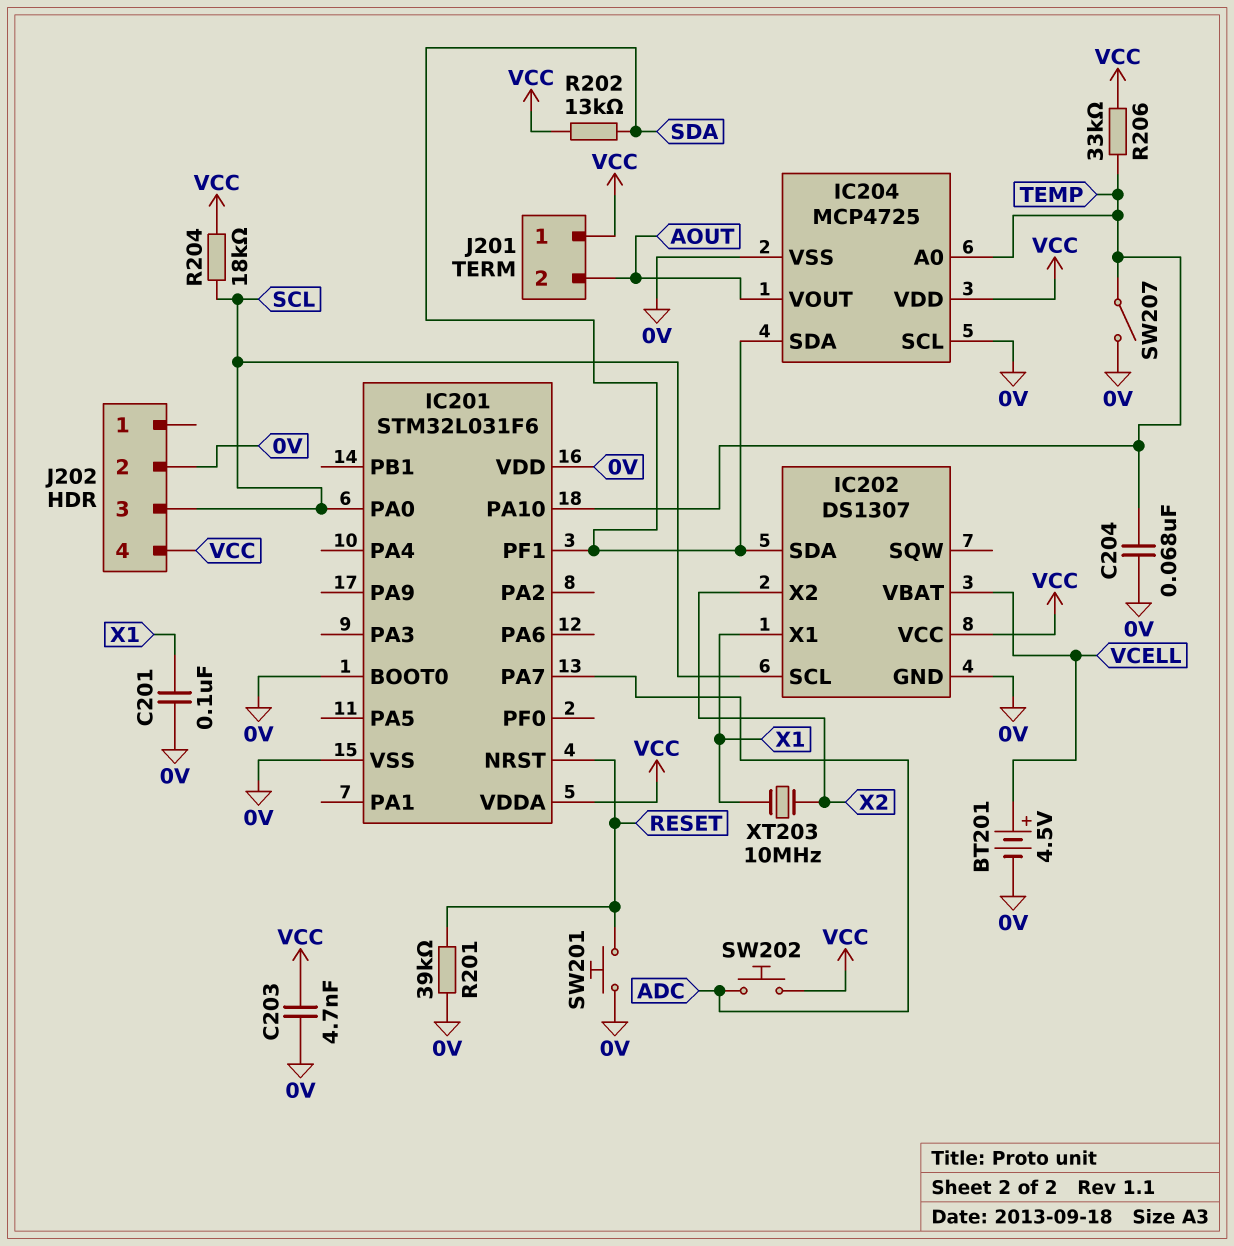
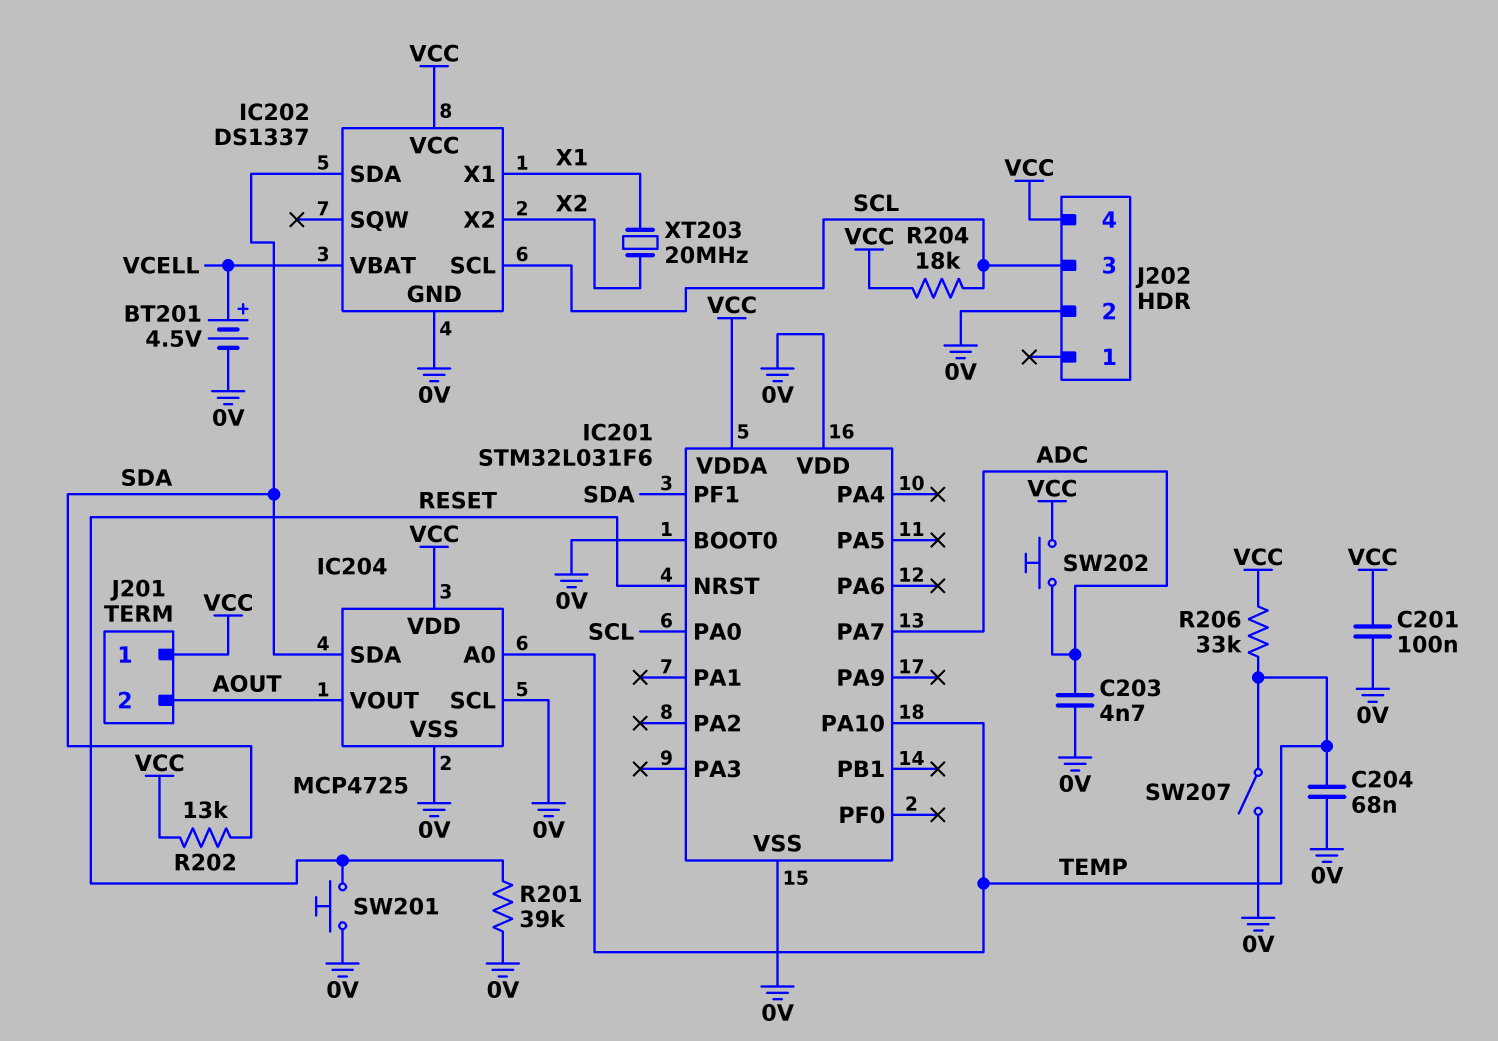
C201: 100nF (0V, X1) -> 100nF (0V, VCC)
C203: 4.7nF (0V, VCC) -> 4.7nF (0V, ADC)
IC202: DS1307 -> DS1337
XT203: 10MHz (X1, X2) -> 20MHz (X1, X2)

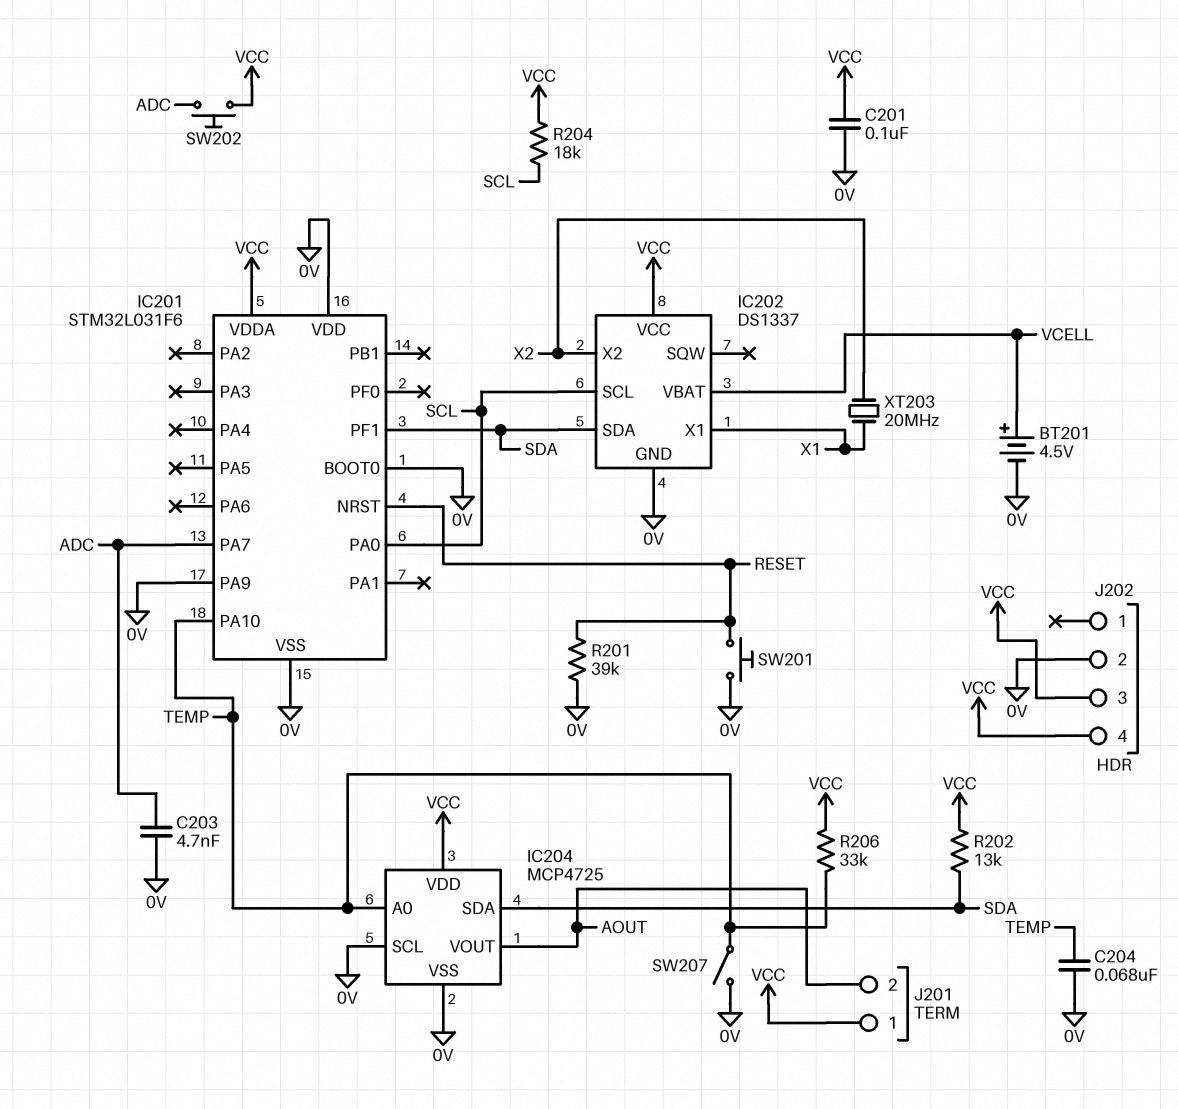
IC201 pin PA9: none -> 0V
J202 pin 3: SCL -> VCC

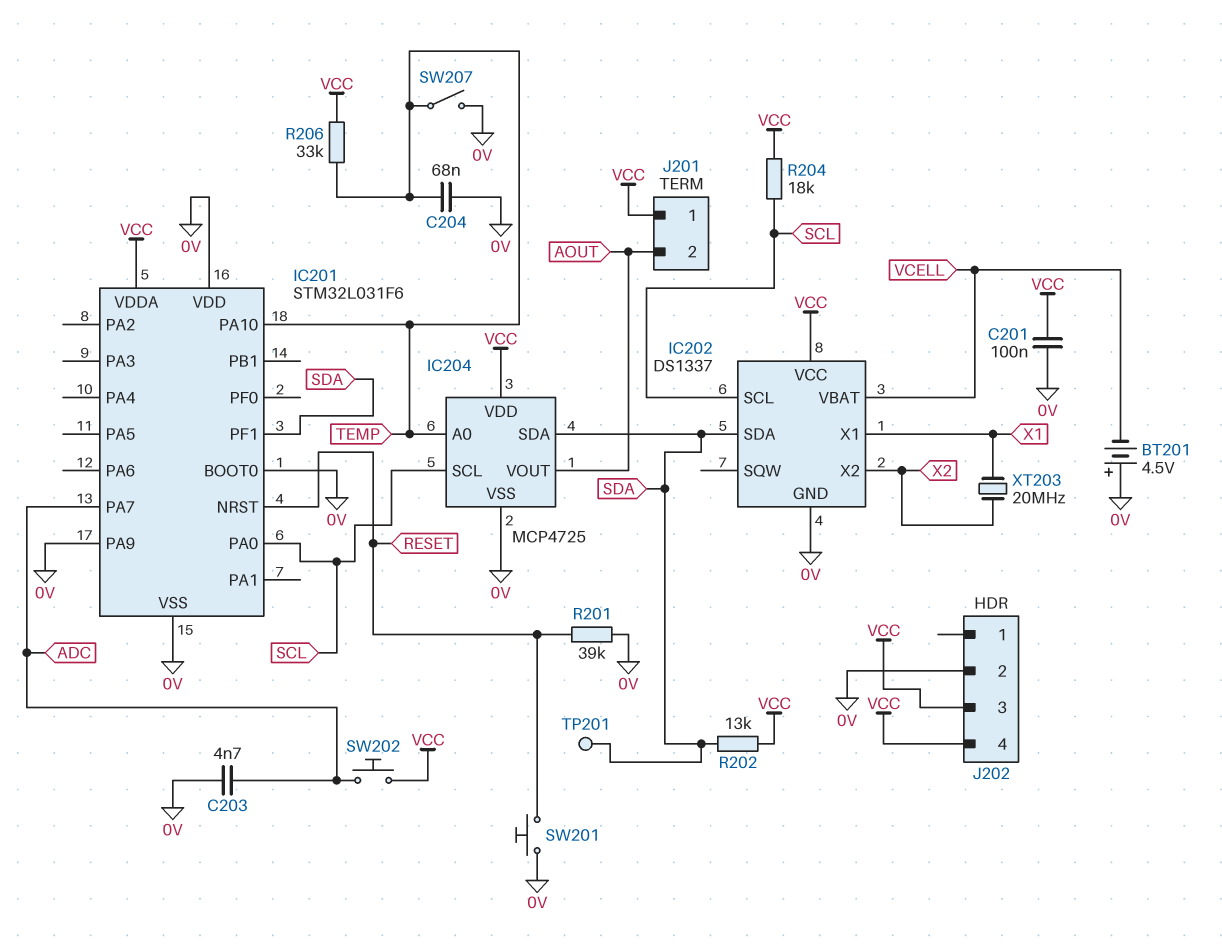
BT201: 4.5V (plus VCELL, minus 0V) -> 4.5V (plus 0V, minus VCELL)
IC204 pin SCL: 0V -> SCL
TP201: none -> test point (SDA)

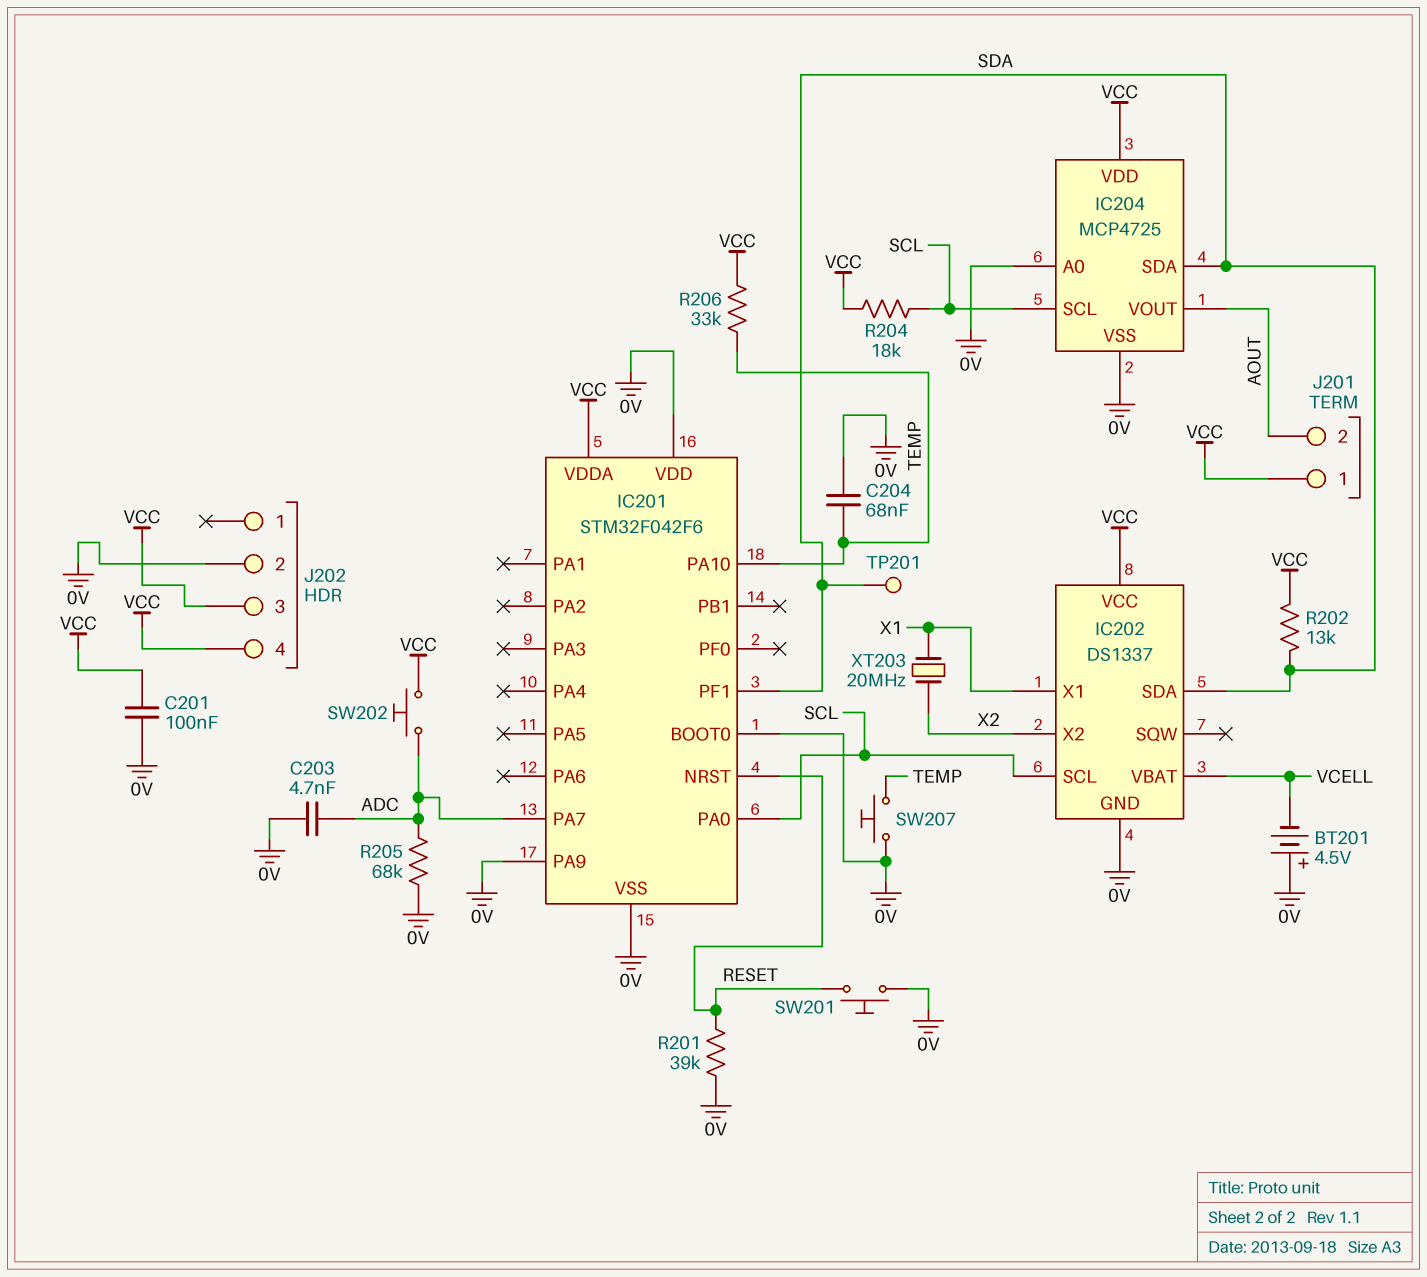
IC201: STM32L031F6 -> STM32F042F6
IC204 pin A0: TEMP -> 0V
R205: none -> 68k (0V, ADC)
SW207: switch (0V, TEMP) -> button (0V, TEMP)

